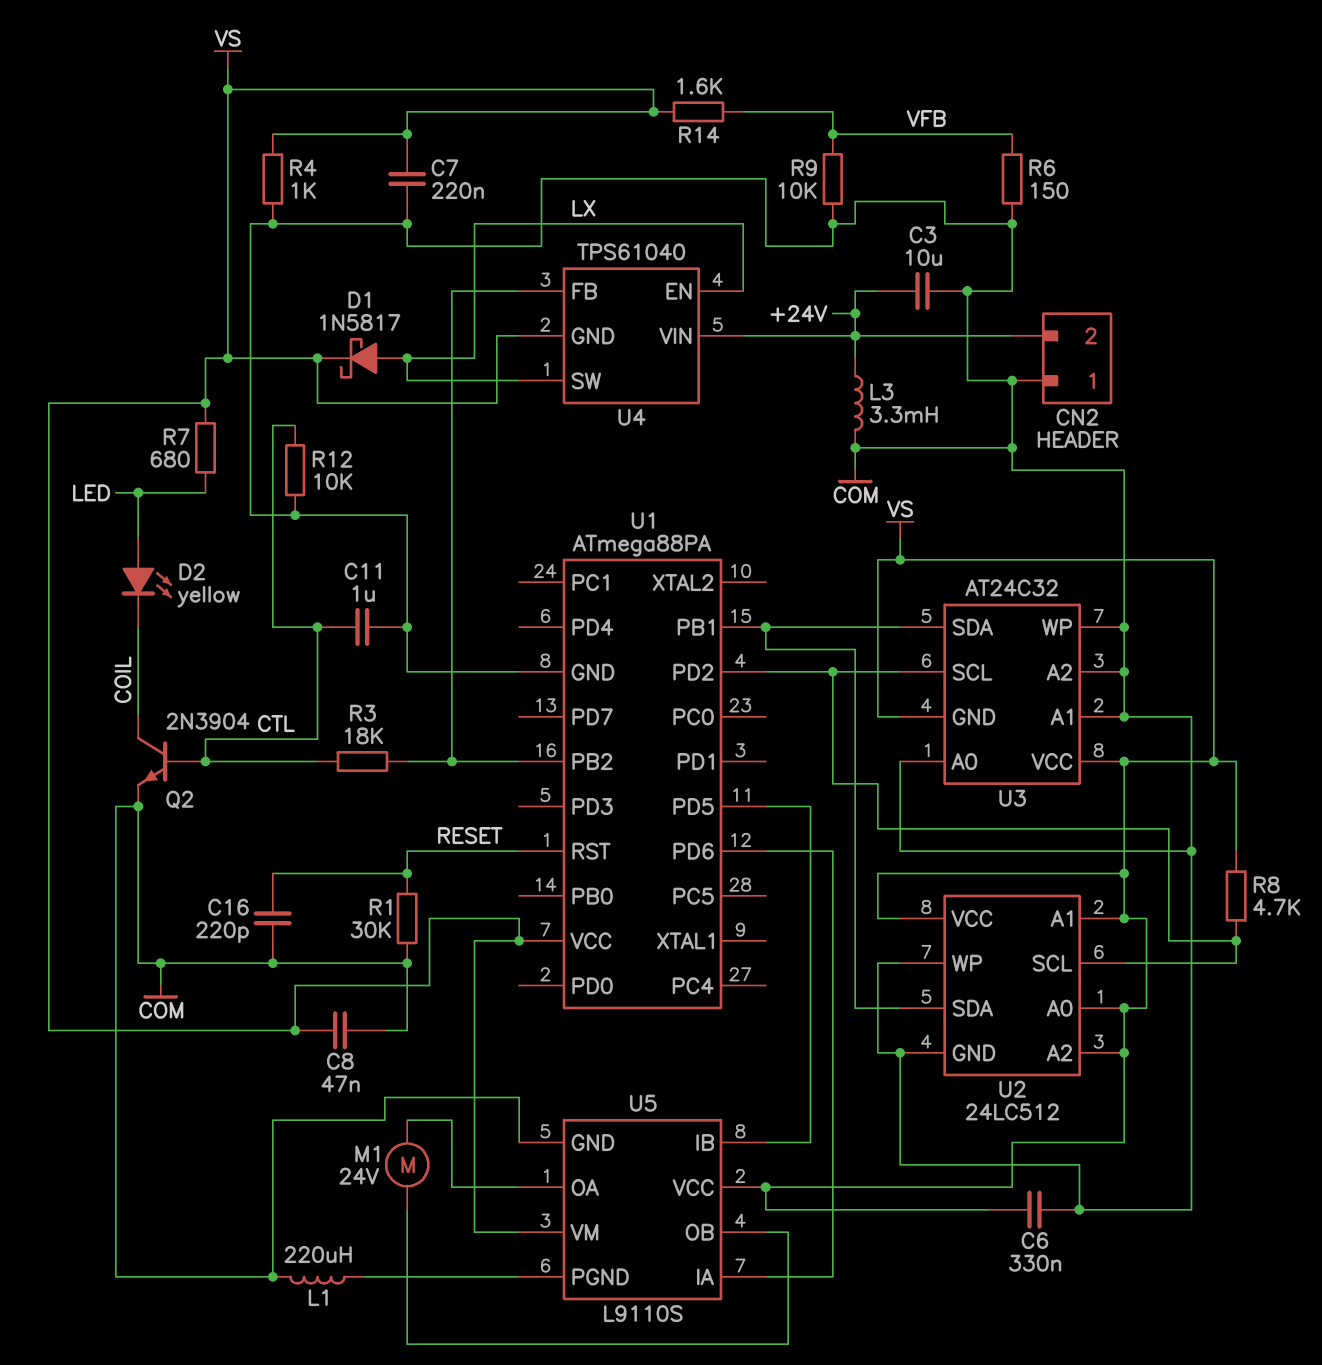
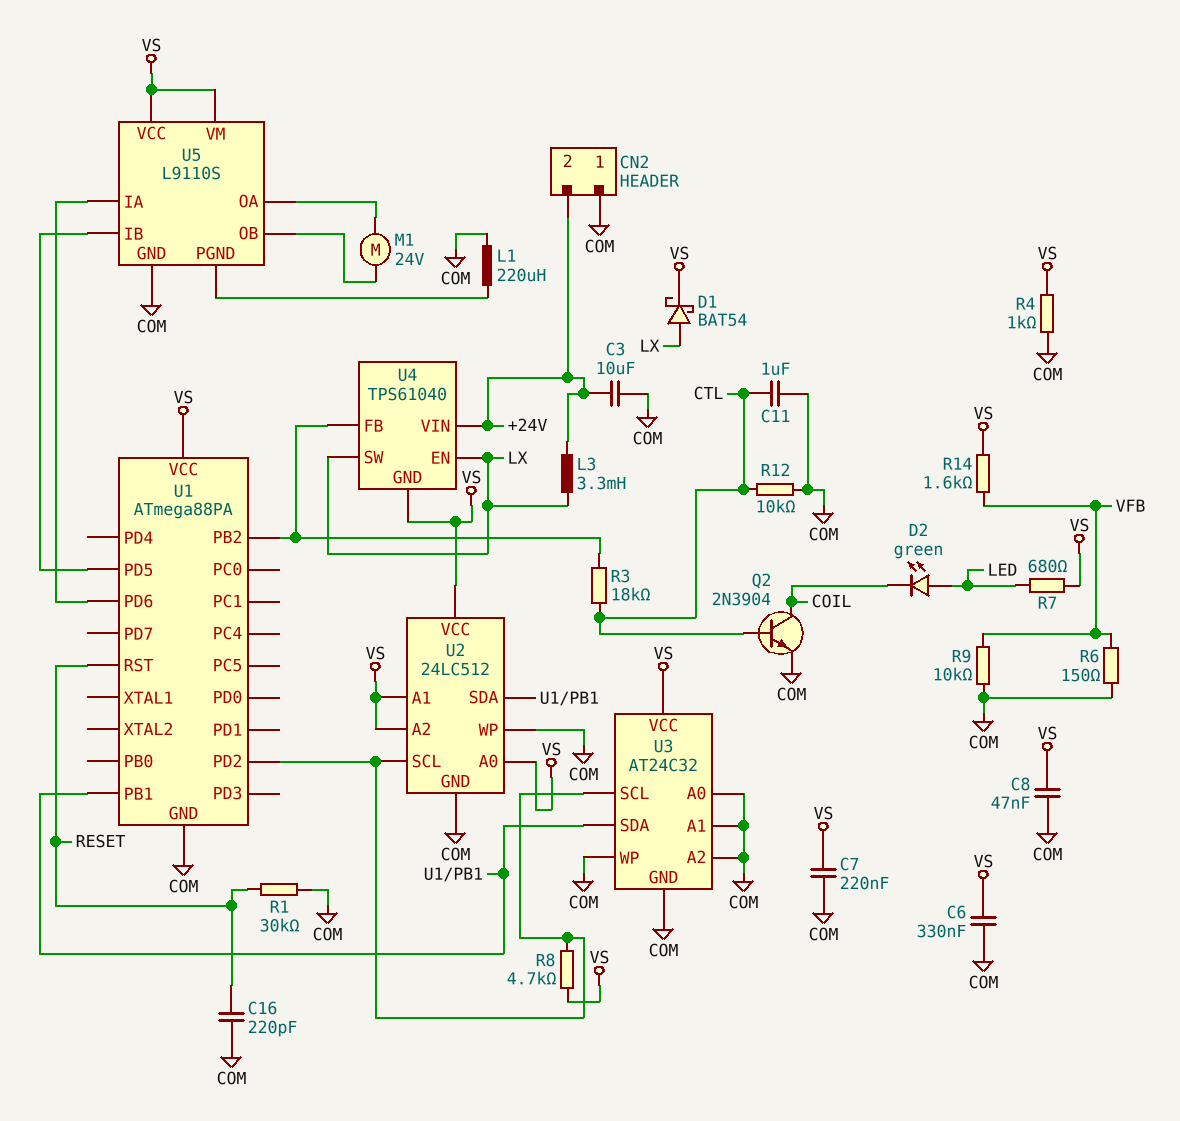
D1: schottky 1N5817 (A LX, K VS) -> schottky BAT54 (A LX, K VS)
D2: LED yellow (A LED, K COIL) -> LED green (A LED, K COIL)
L3: 3.3mH (+24V, COM) -> 3.3mH (+24V, LX)
U3 pin GND: VS -> COM

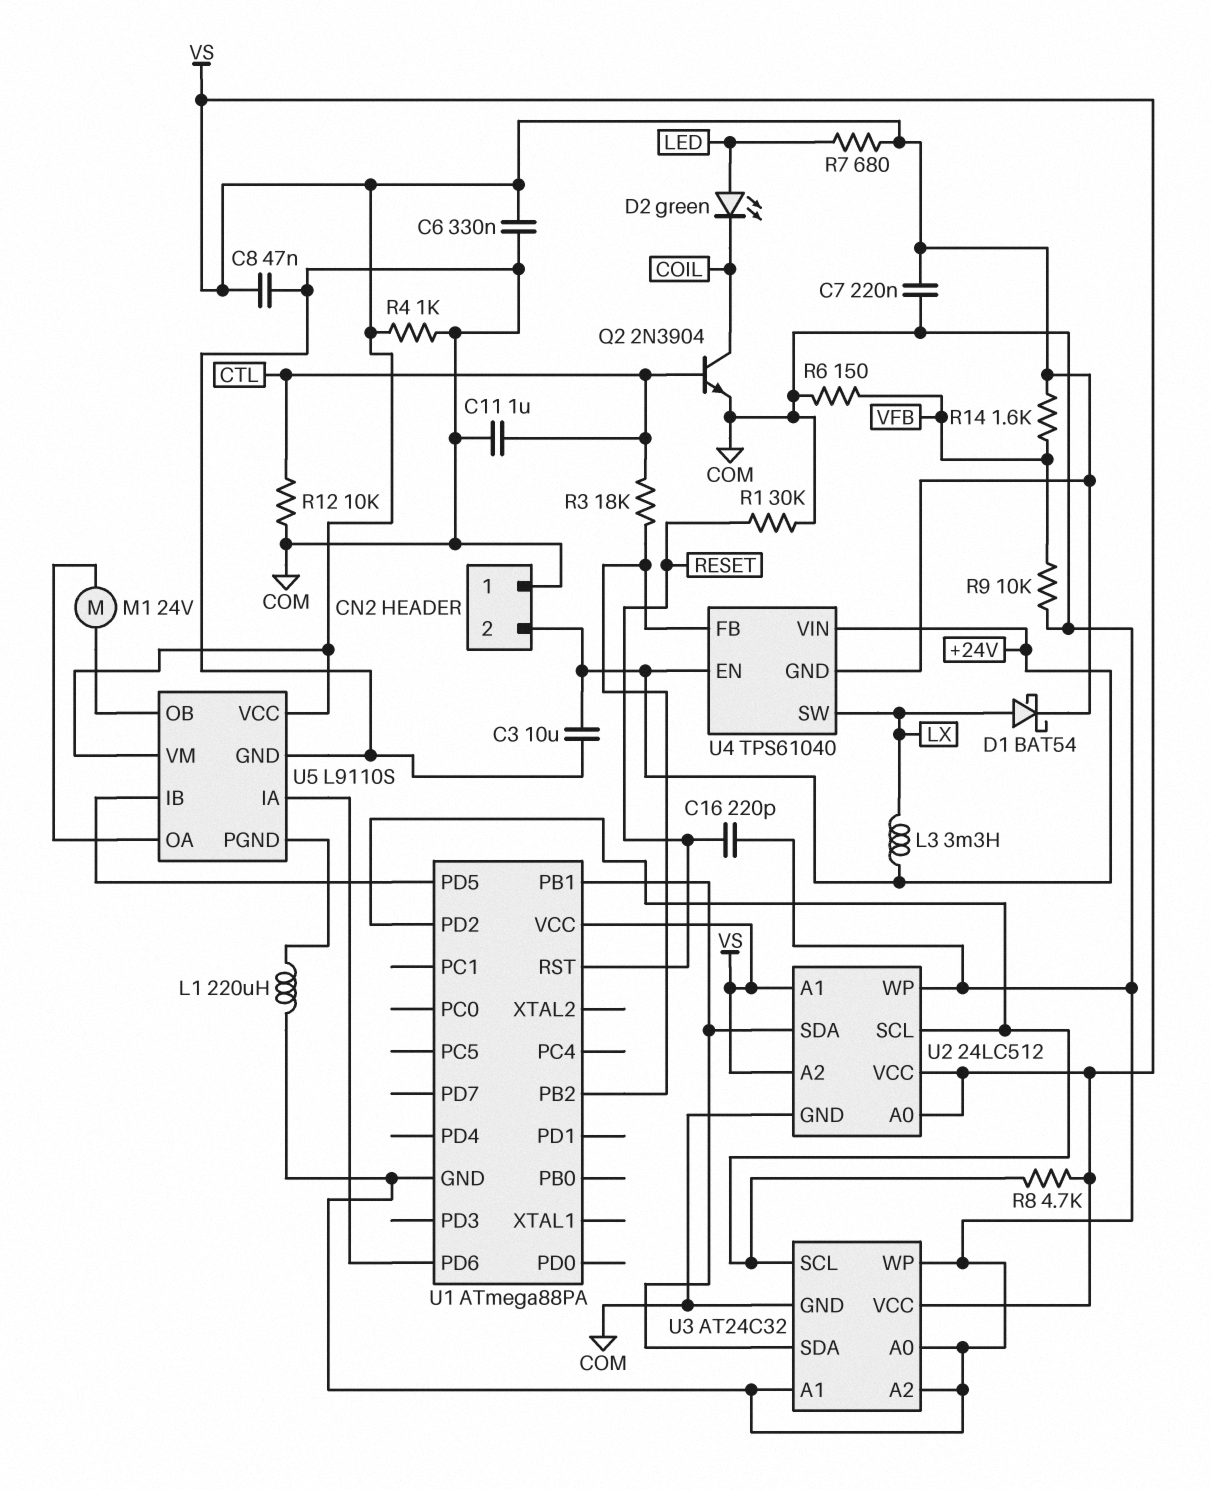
U4 pin EN: LX -> +24V

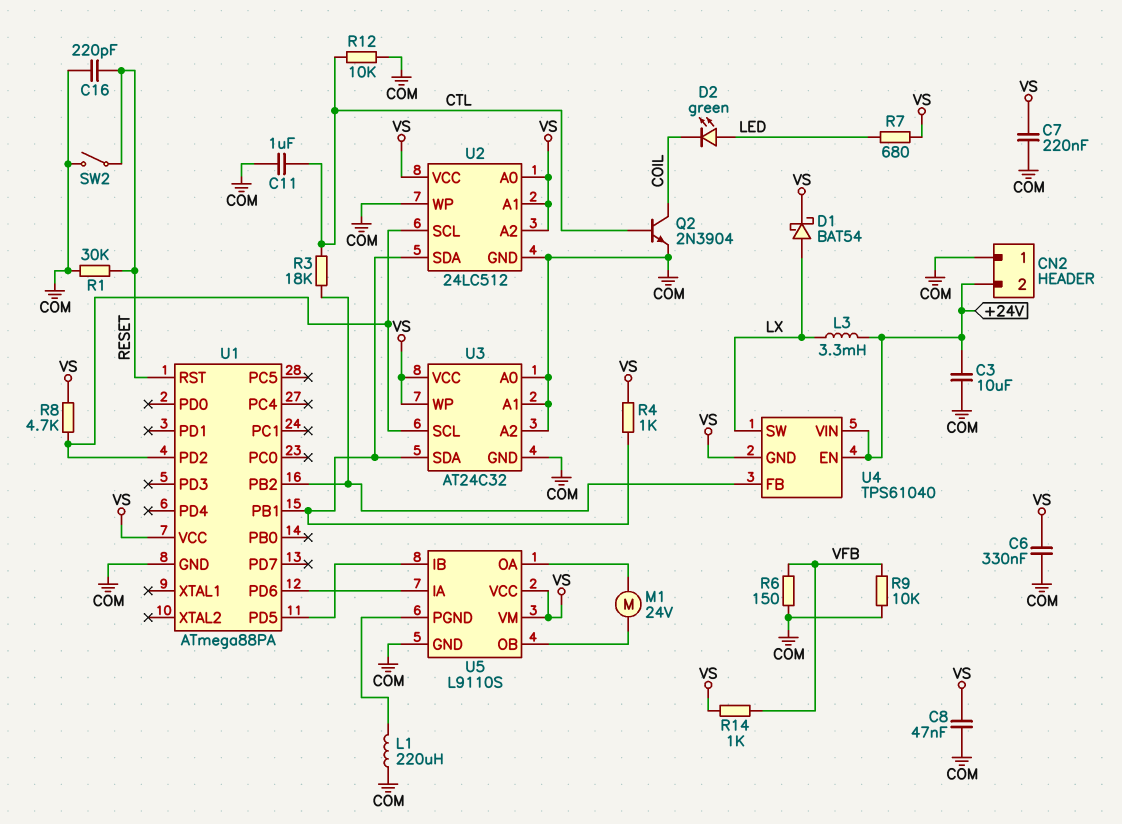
R4: 1k (COM, VS) -> 1k (U1/PB1, VS)
R14: 1.6k (VFB, VS) -> 1k (VFB, VS)
SW2: none -> switch (COM, RESET)
U3 pin WP: COM -> VS

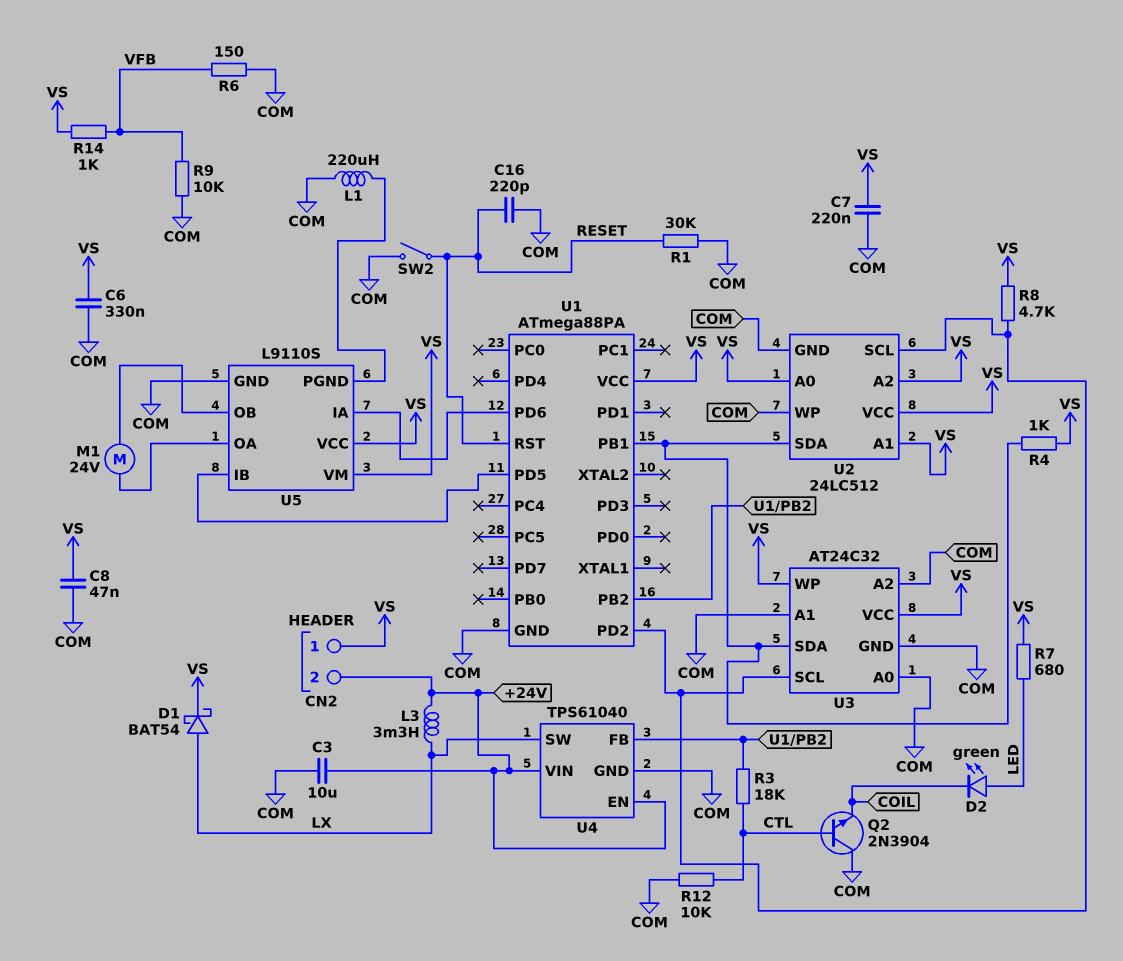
C11: 1uF (COM, CTL) -> none
CN2 pin 1: COM -> VS
Q2: NPN 2N3904 (B CTL, C COIL, E COM) -> NPN 2N3904 (B CTL, C COM, E COIL)
U4 pin GND: VS -> COM

